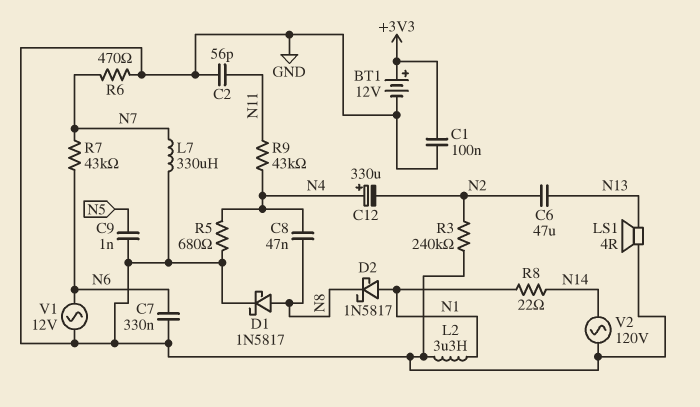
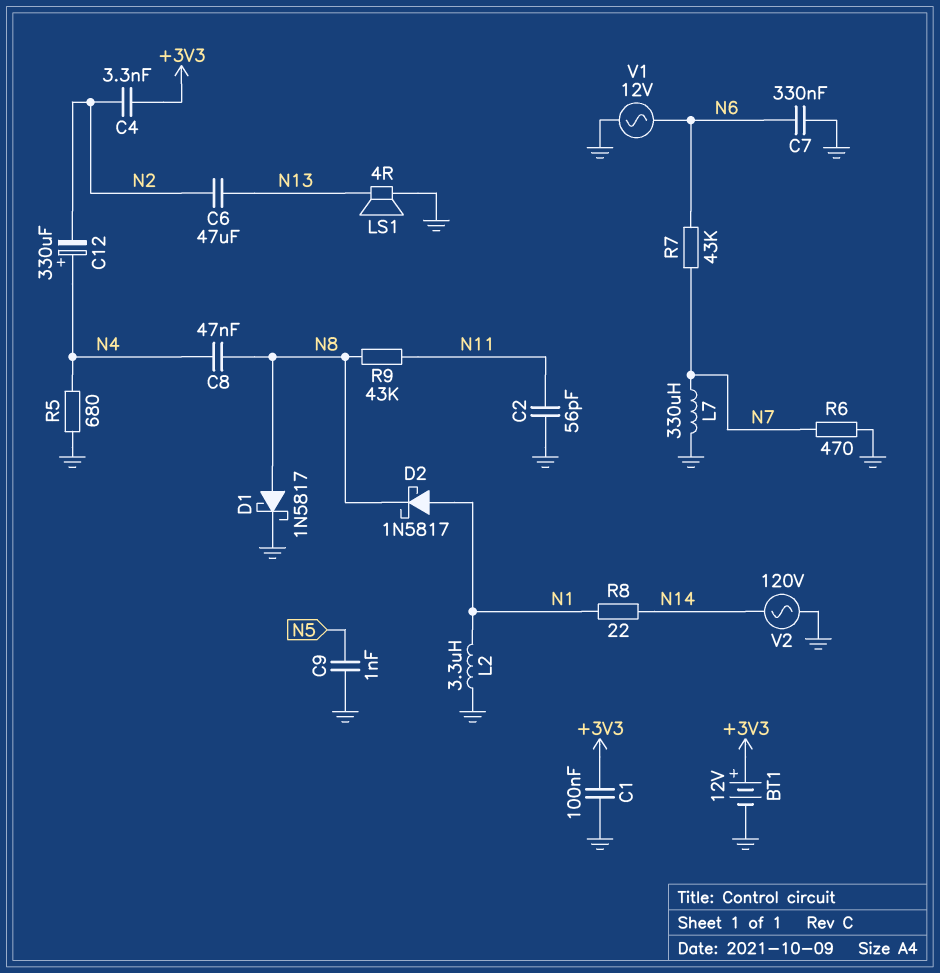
C4: none -> 3.3nF (+3V3, N2)
R3: 240k (GND, N2) -> none
R9: 43k (N4, N11) -> 43k (N8, N11)

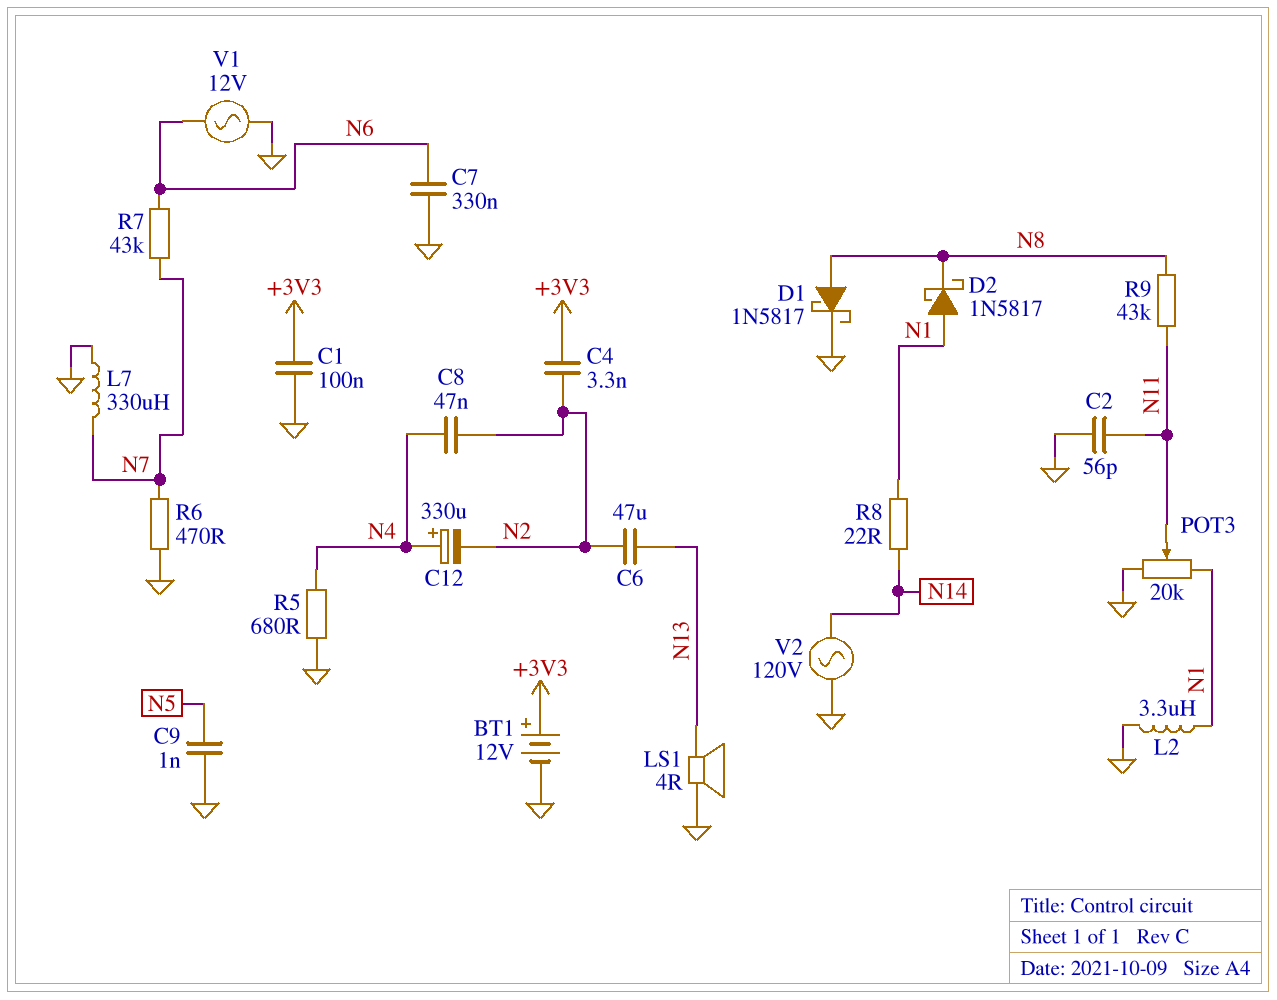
C8: 47nF (N4, N8) -> 47nF (N2, N4)
POT3: none -> 20k (GND, N1, wiper N11)

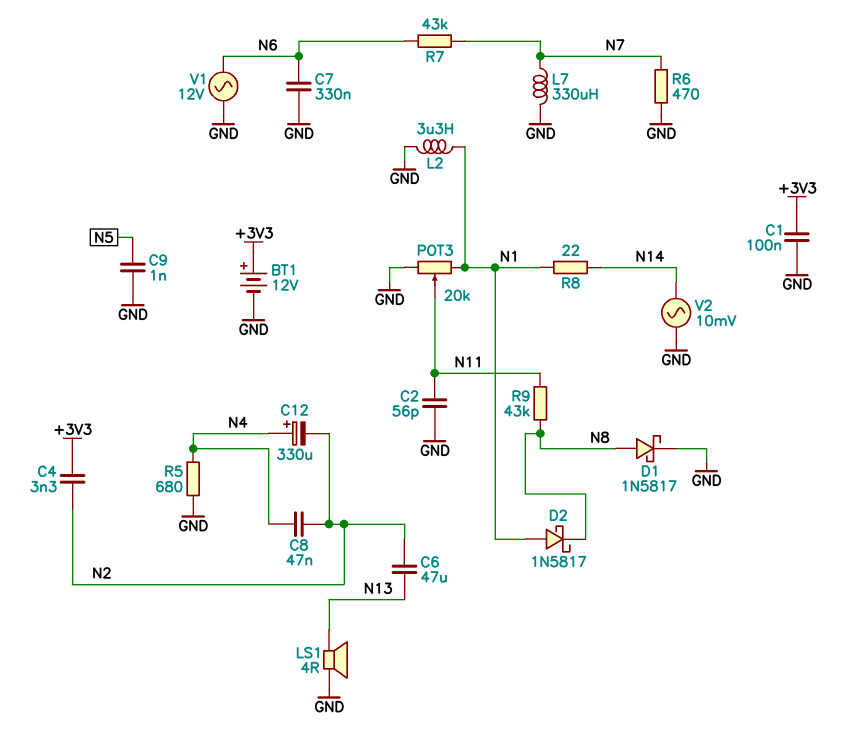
V2: AC 120V (GND, N14) -> AC 10mV (GND, N14)

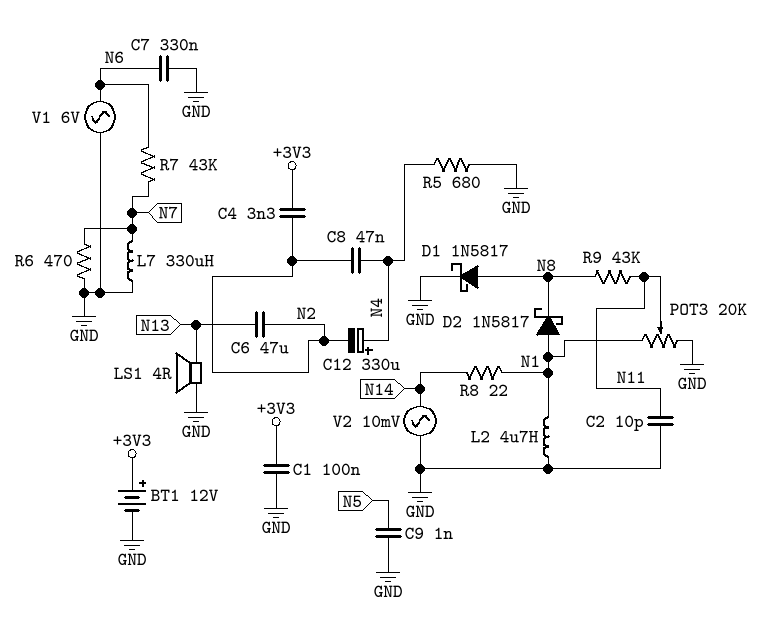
C2: 56pF (GND, N11) -> 10pF (GND, N11)
L2: 3.3uH (GND, N1) -> 4.7uH (GND, N1)
V1: AC 12V (GND, N6) -> AC 6V (GND, N6)

